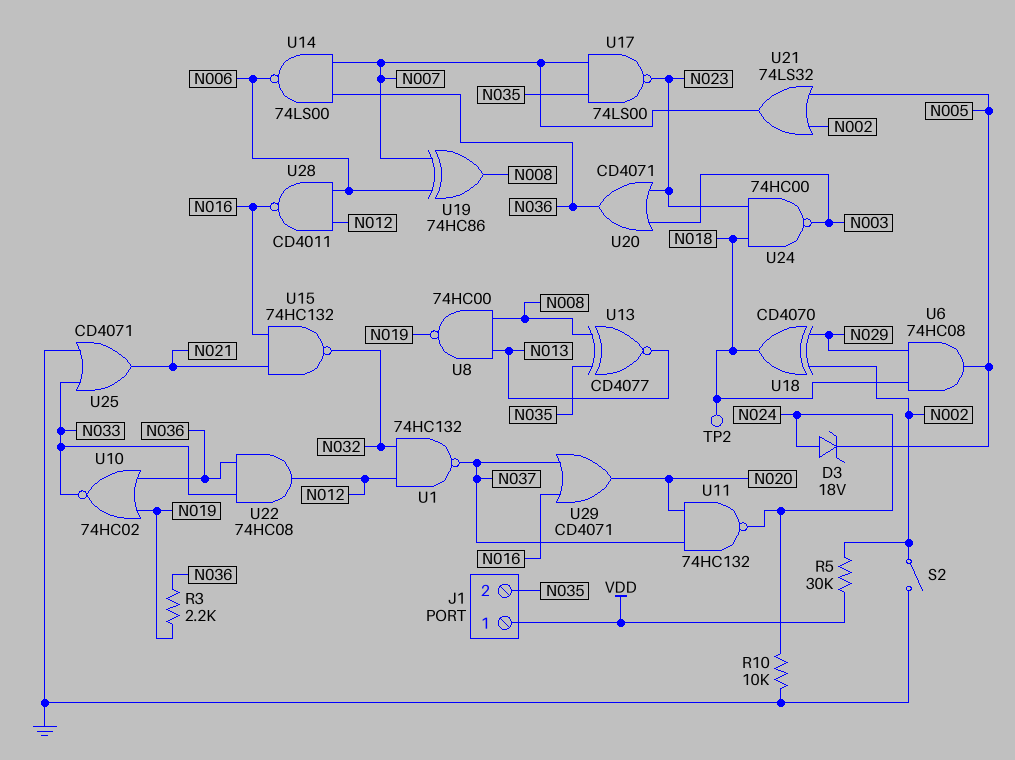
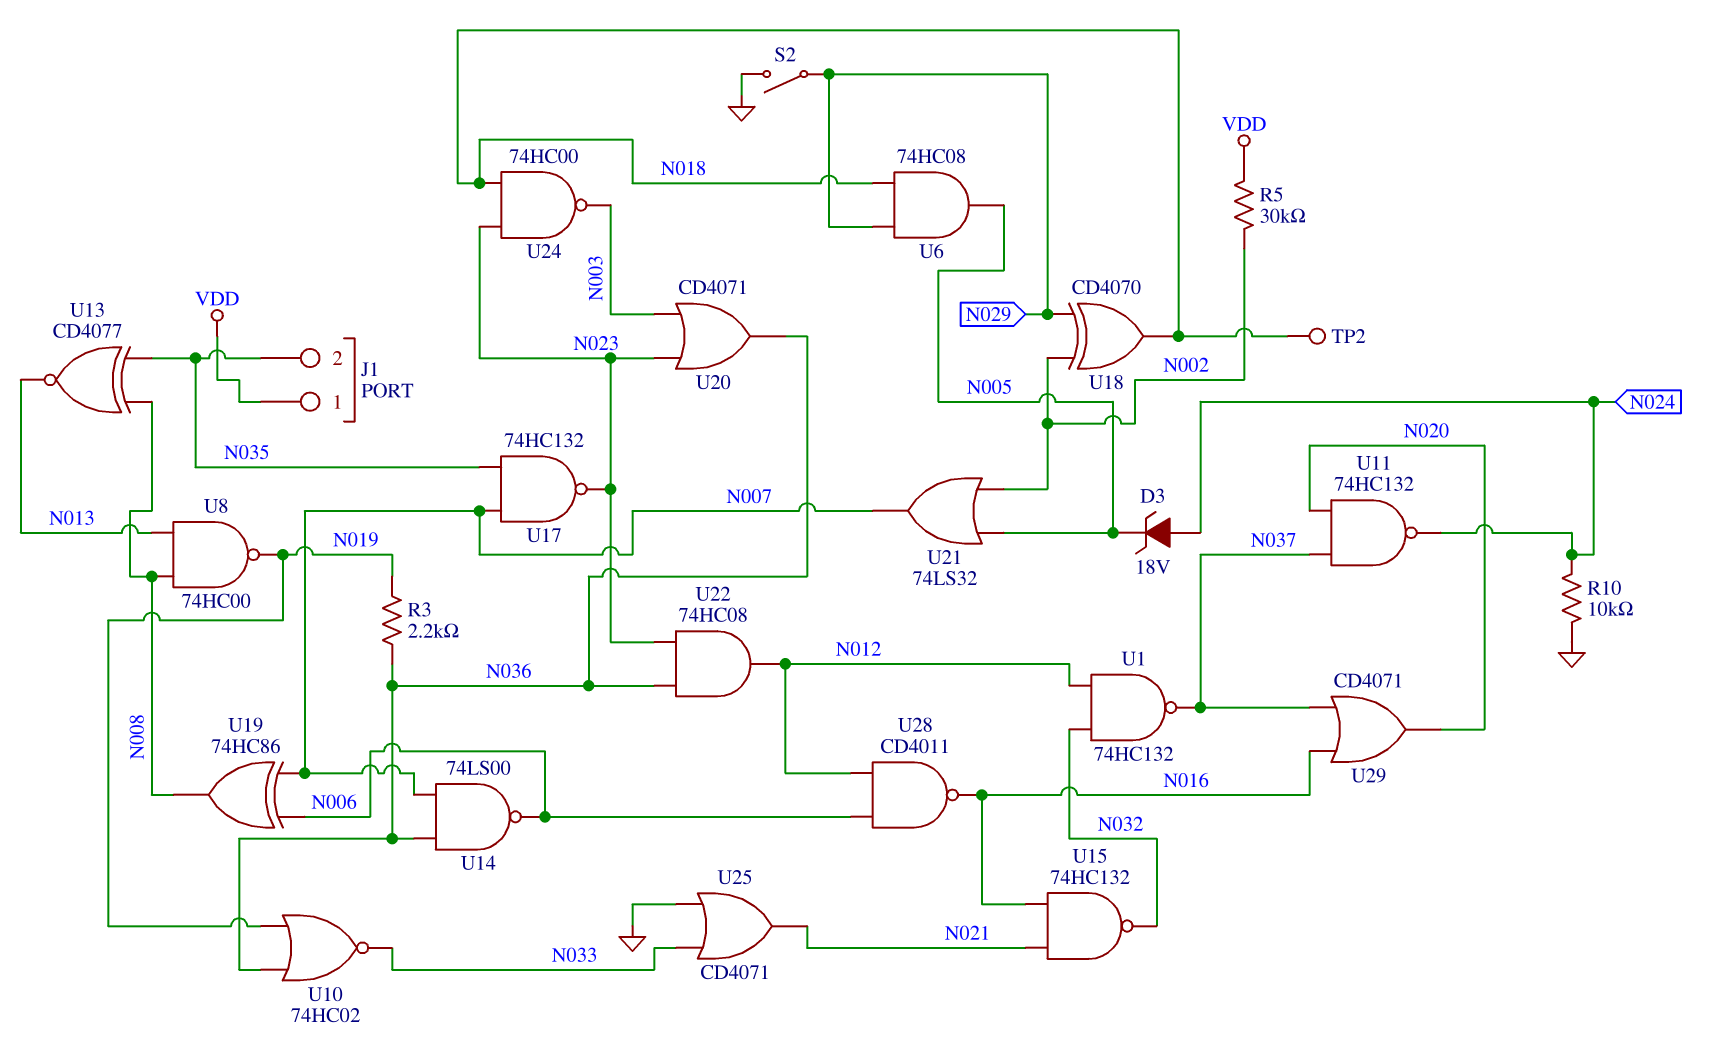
S2: switch (GND, N002) -> switch (GND, N029)
U17: NAND 74LS00 (in N007, in N035, out N023) -> NAND 74HC132 (in N007, in N035, out N023)
U22: AND 74HC08 (in N033, in N036, out N012) -> AND 74HC08 (in N023, in N036, out N012)

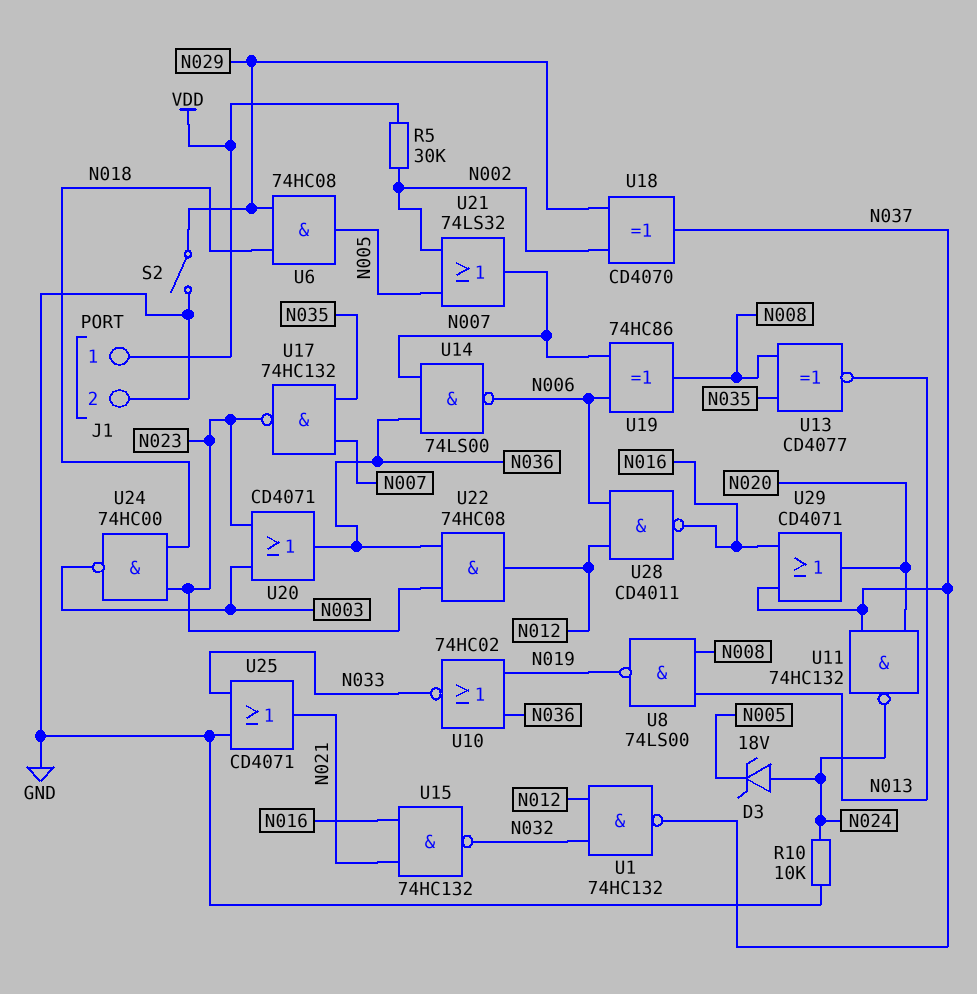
J1 pin 2: N035 -> GND
R3: 2.2k (N019, N036) -> none
TP2: test point (N018) -> none
U8: NAND 74HC00 (in N008, in N013, out N019) -> NAND 74LS00 (in N008, in N013, out N019)
U18: XOR CD4070 (in N002, in N029, out N018) -> XOR CD4070 (in N002, in N029, out N037)

